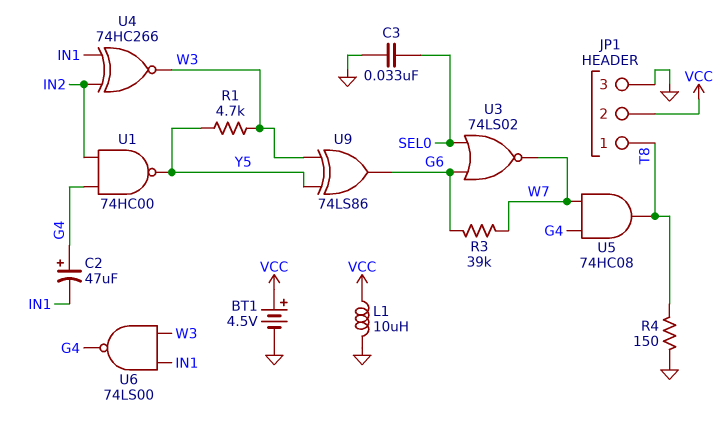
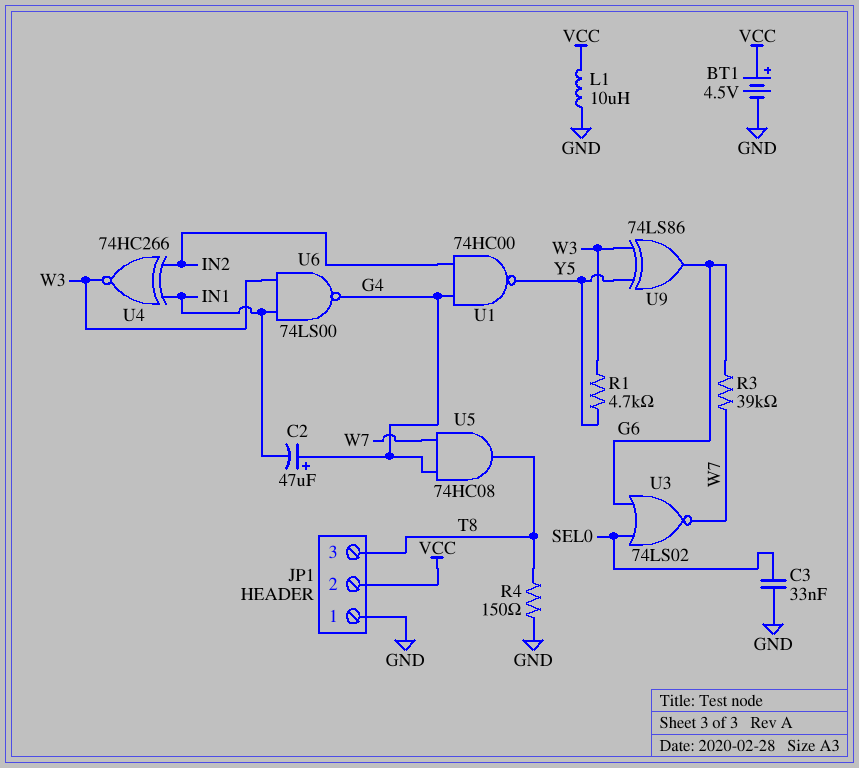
JP1 pin 1: T8 -> GND
JP1 pin 3: GND -> T8

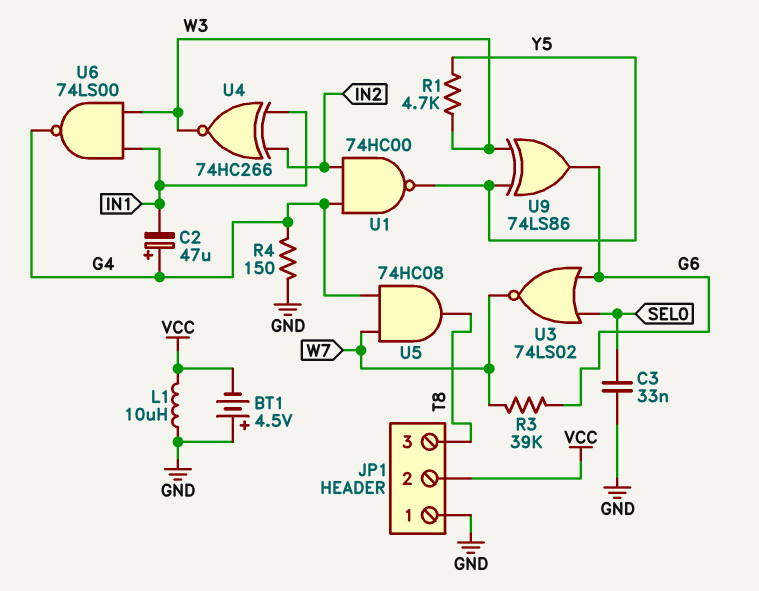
BT1: 4.5V (plus VCC, minus GND) -> 4.5V (plus GND, minus VCC)
R4: 150 (GND, T8) -> 150 (G4, GND)

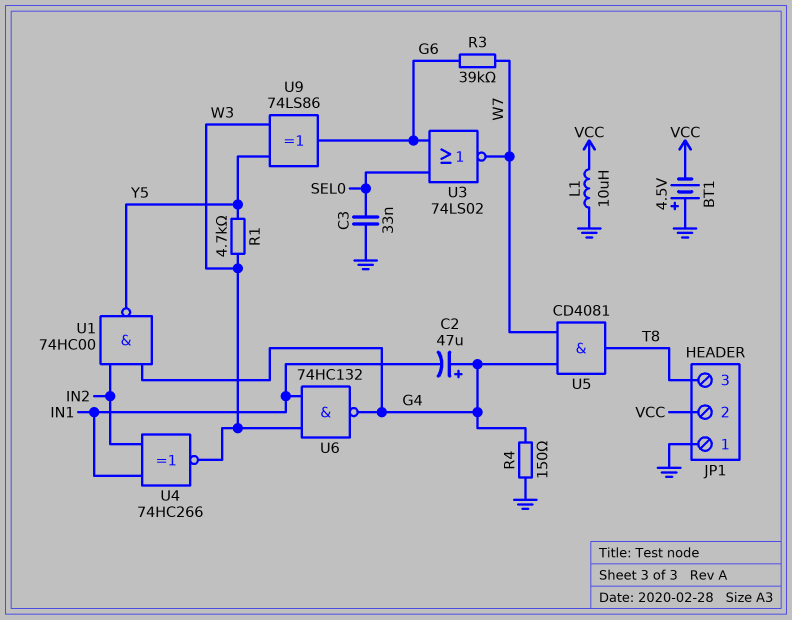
U5: AND 74HC08 (in G4, in W7, out T8) -> AND CD4081 (in G4, in W7, out T8)
U6: NAND 74LS00 (in IN1, in W3, out G4) -> NAND 74HC132 (in IN1, in W3, out G4)

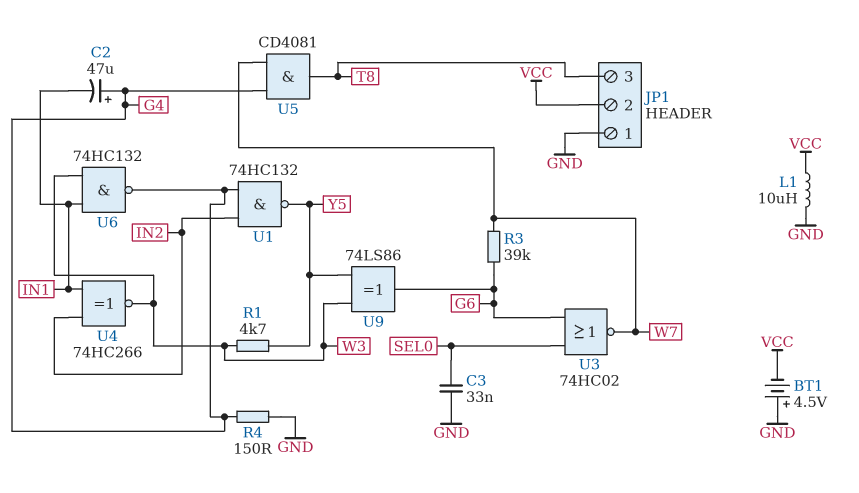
U1: NAND 74HC00 (in G4, in IN2, out Y5) -> NAND 74HC132 (in G4, in IN2, out Y5)
U3: NOR 74LS02 (in G6, in SEL0, out W7) -> NOR 74HC02 (in G6, in SEL0, out W7)

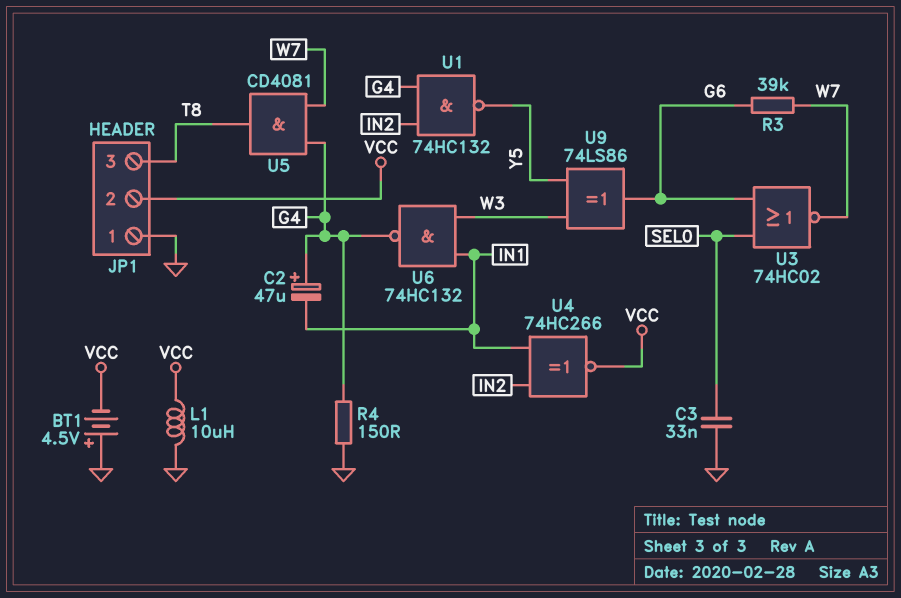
R1: 4.7k (W3, Y5) -> none
U4: XNOR 74HC266 (in IN1, in IN2, out W3) -> XNOR 74HC266 (in IN1, in IN2, out VCC)

